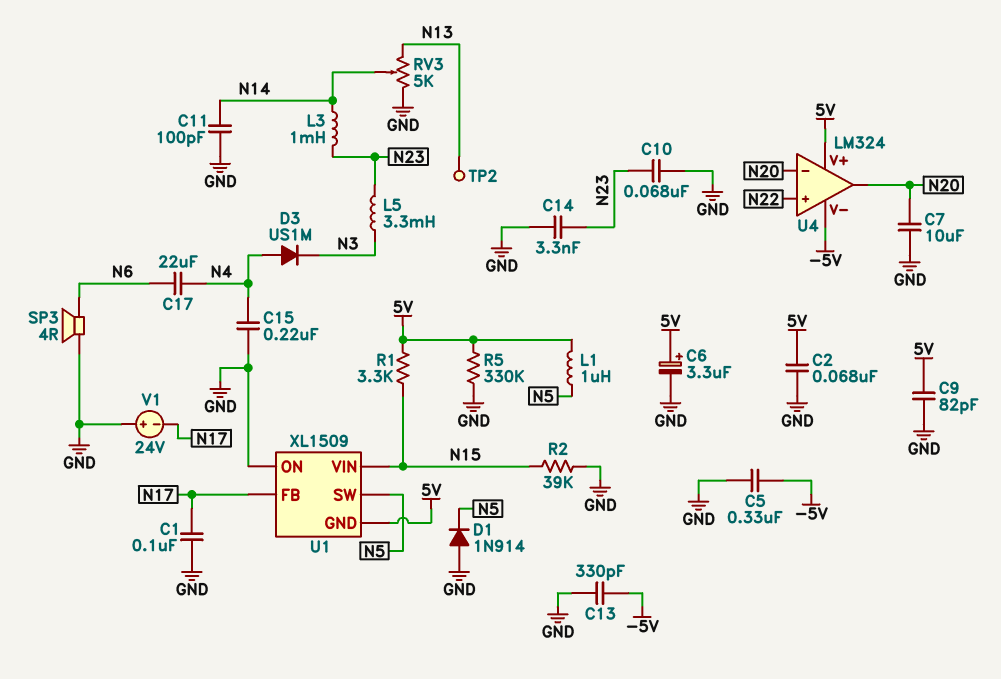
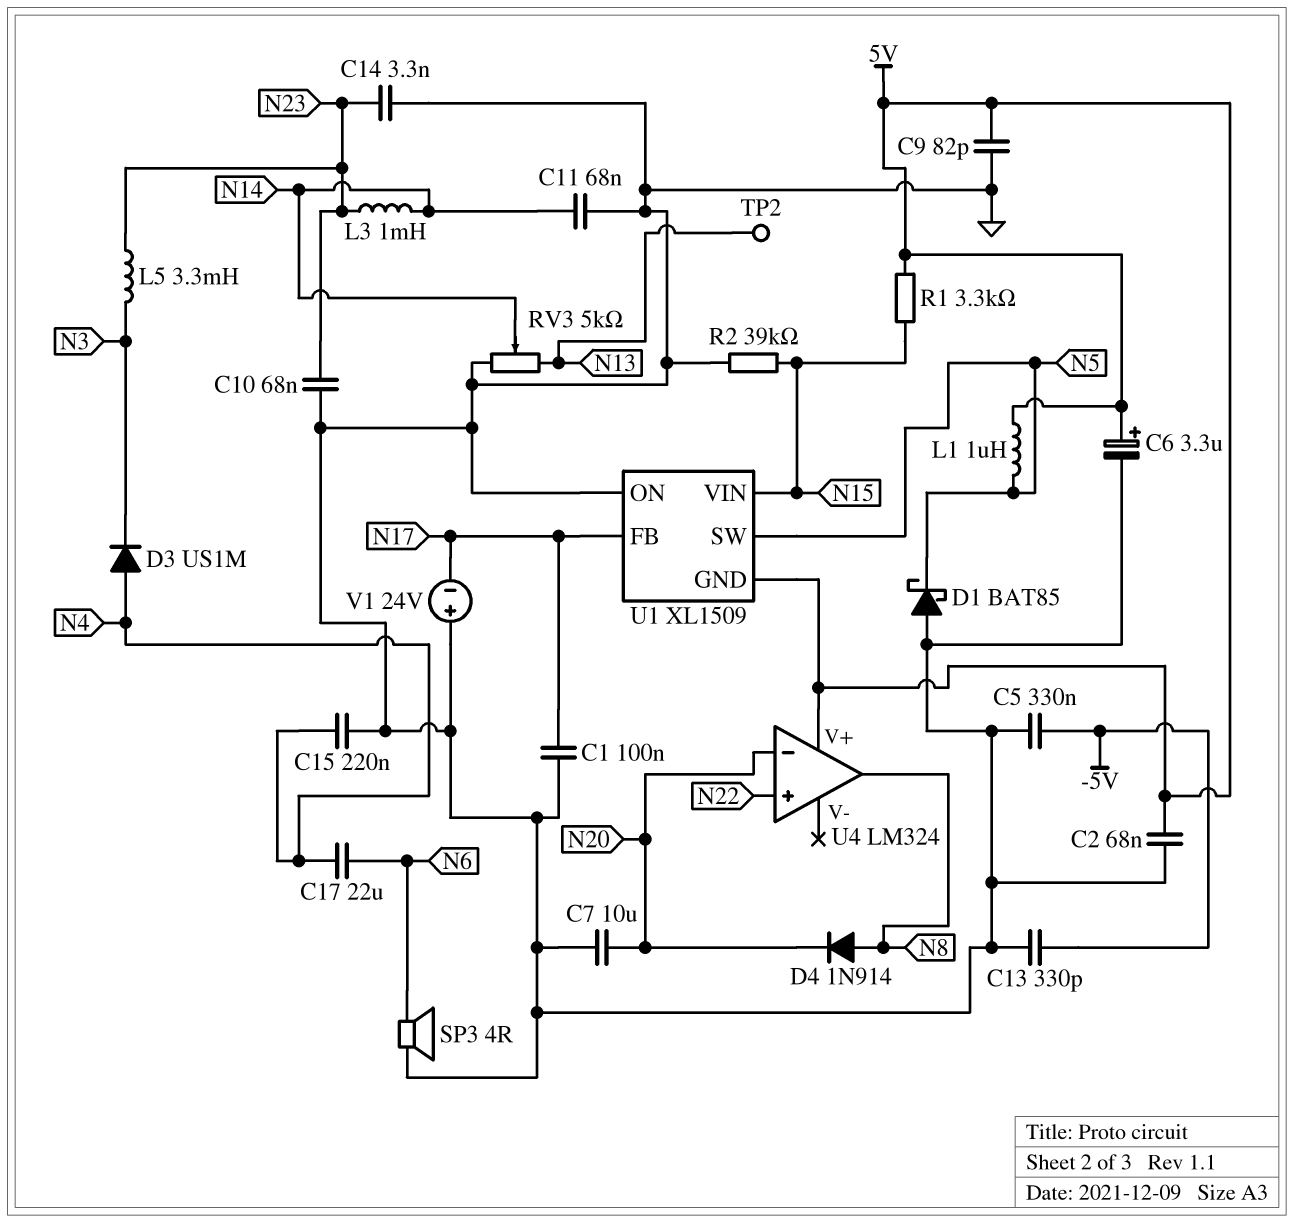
C11: 100pF (GND, N14) -> 68nF (GND, N14)
D1: diode 1N914 (A GND, K N5) -> schottky BAT85 (A GND, K N5)
D4: none -> diode 1N914 (A N8, K N20)
R5: 330k (5V, GND) -> none
U4 pin V-: -5V -> none
U4 pin out: N20 -> N8

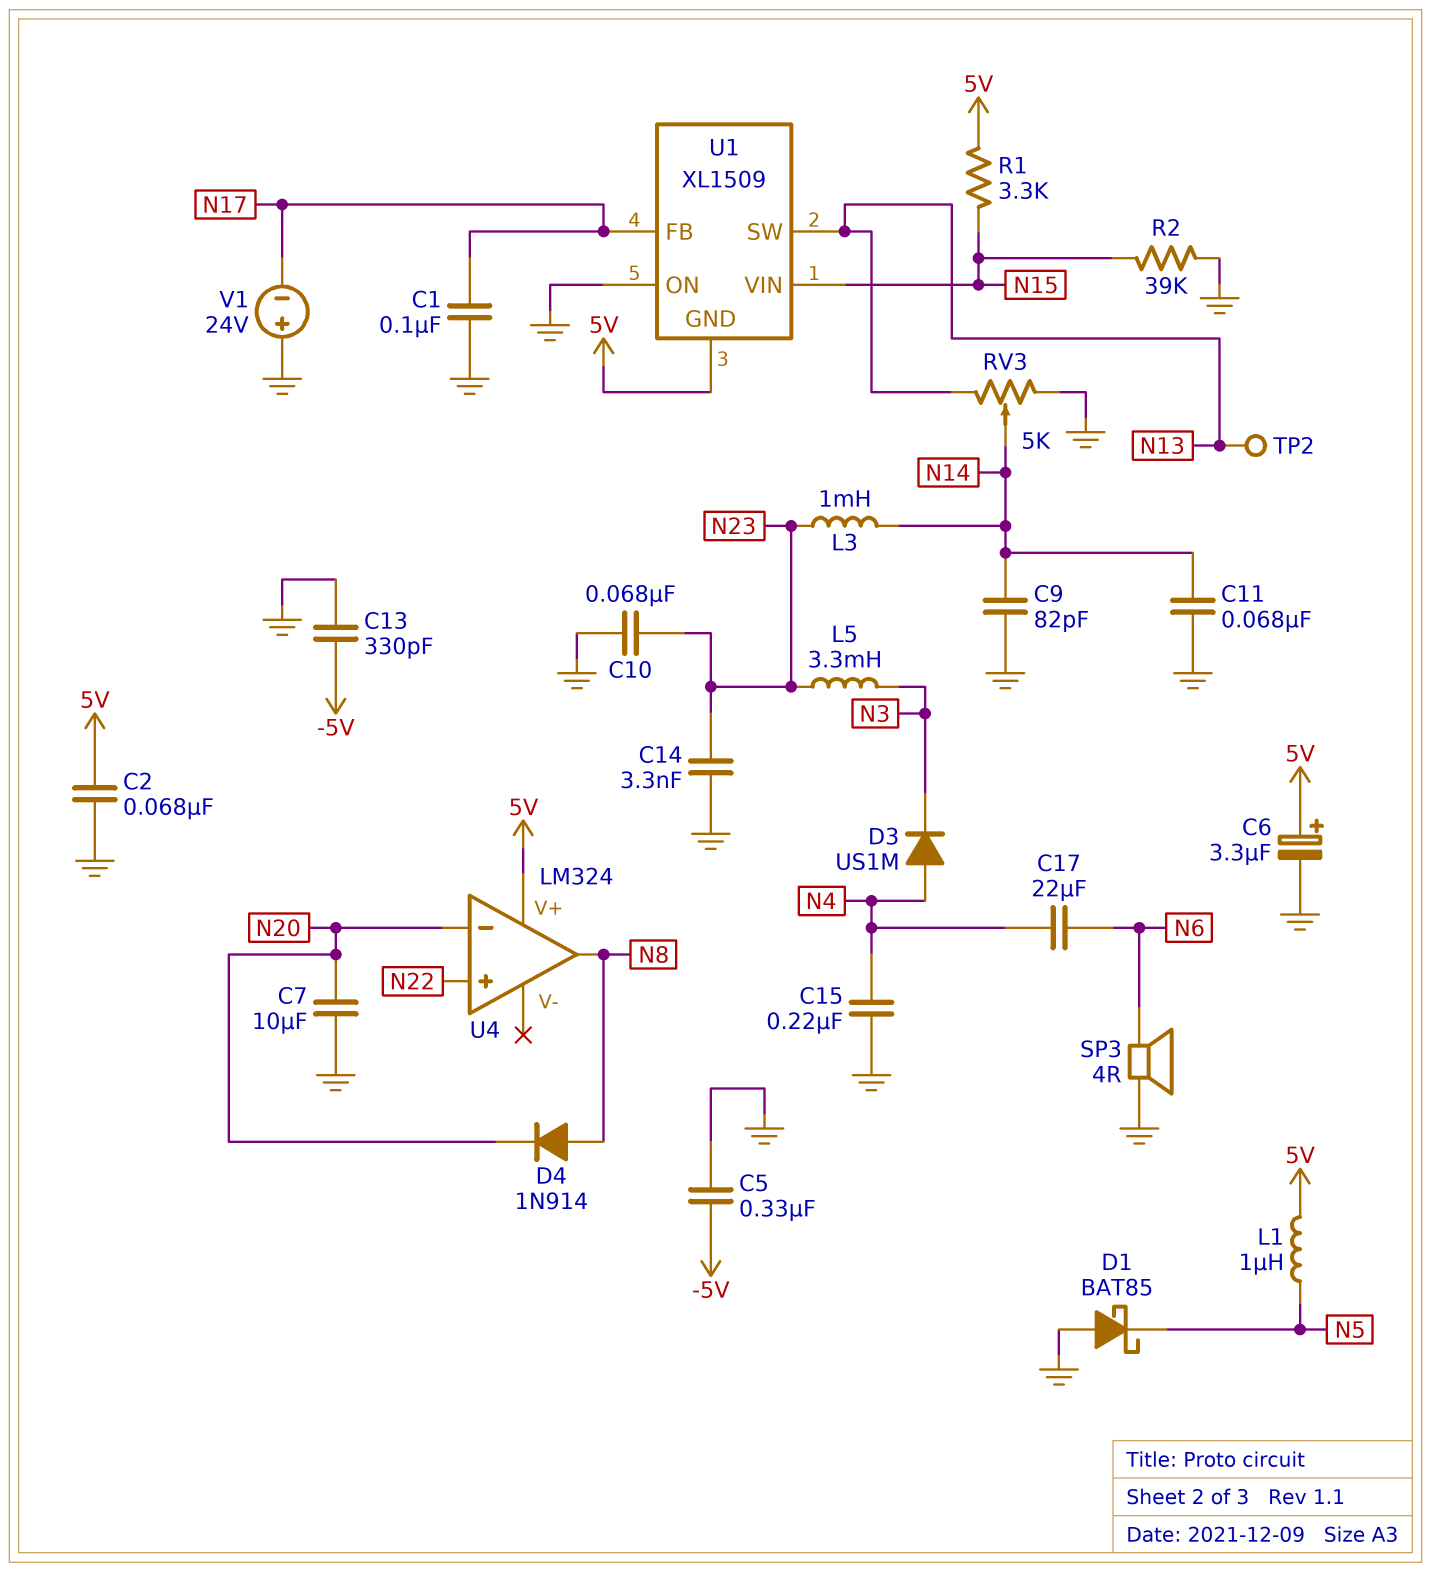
C9: 82pF (5V, GND) -> 82pF (GND, N14)
U1 pin SW: N5 -> N13

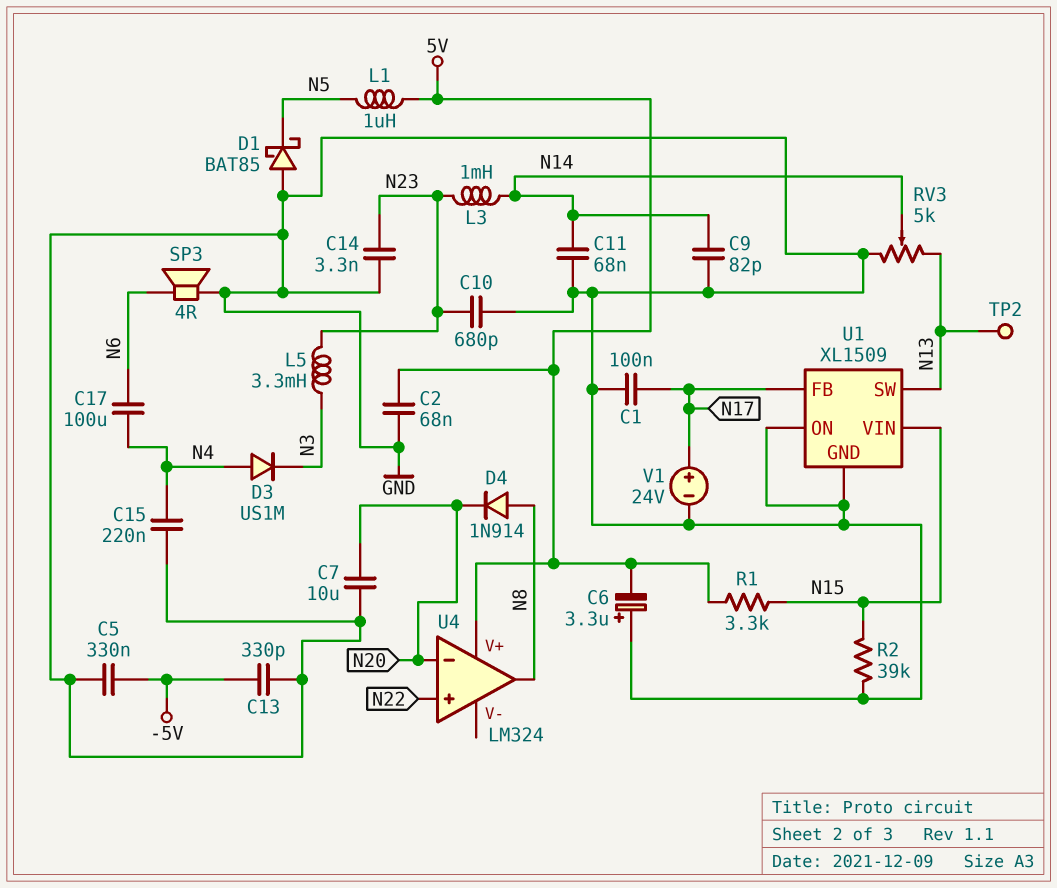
C6: 3.3uF (plus 5V, minus GND) -> 3.3uF (plus GND, minus 5V)
C10: 68nF (GND, N23) -> 680pF (GND, N23)
C17: 22uF (N4, N6) -> 100uF (N4, N6)
U1 pin GND: 5V -> GND
V1: 24V (plus GND, minus N17) -> 24V (plus N17, minus GND)

